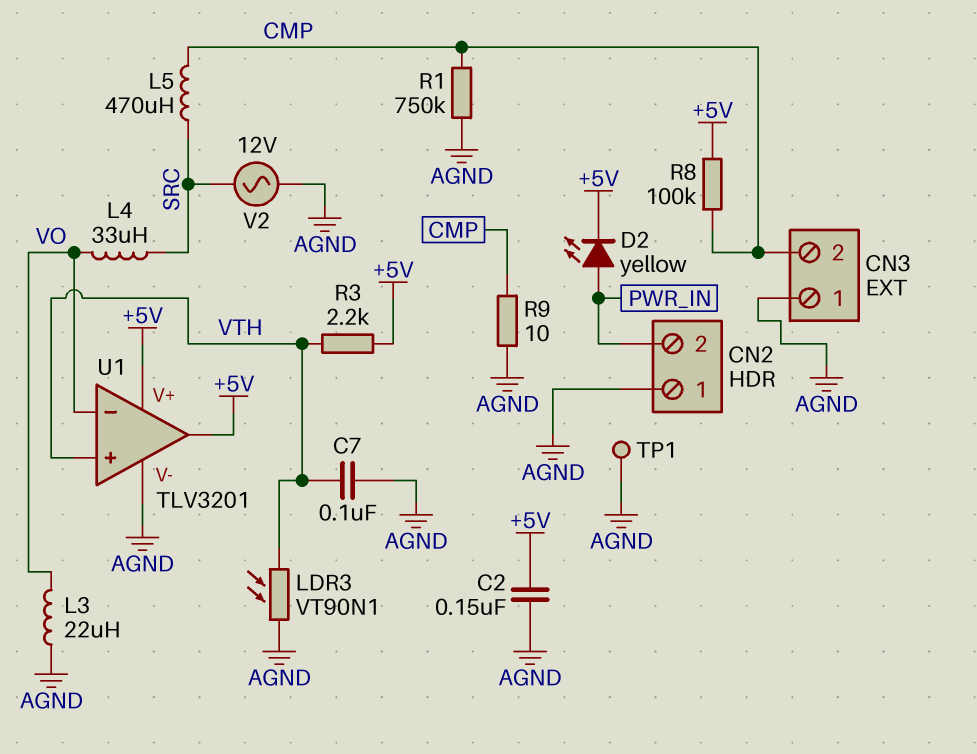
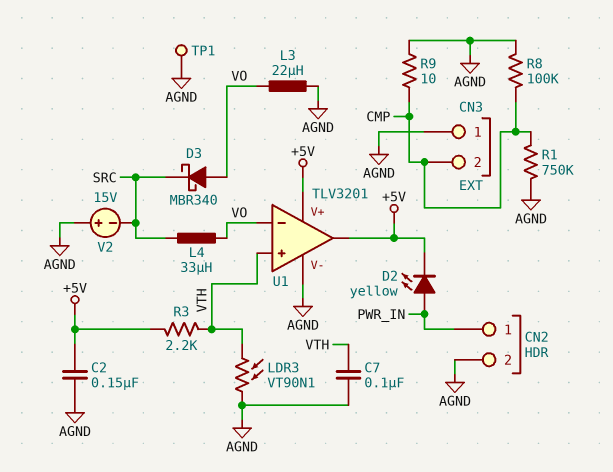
CN2 pin 1: AGND -> PWR_IN
CN2 pin 2: PWR_IN -> AGND
D3: none -> schottky MBR340 (A VO, K SRC)
L5: 470uH (CMP, SRC) -> none
R8: 100k (+5V, CMP) -> 100k (AGND, CMP)
V2: AC 12V (AGND, SRC) -> 15V (plus AGND, minus SRC)

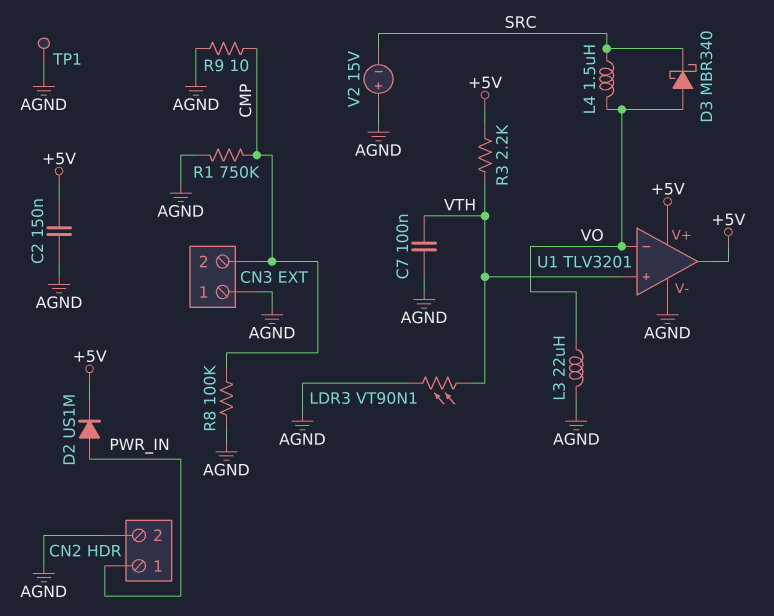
D2: LED yellow (A PWR_IN, K +5V) -> diode US1M (A PWR_IN, K +5V)
L4: 33uH (SRC, VO) -> 1.5uH (SRC, VO)

